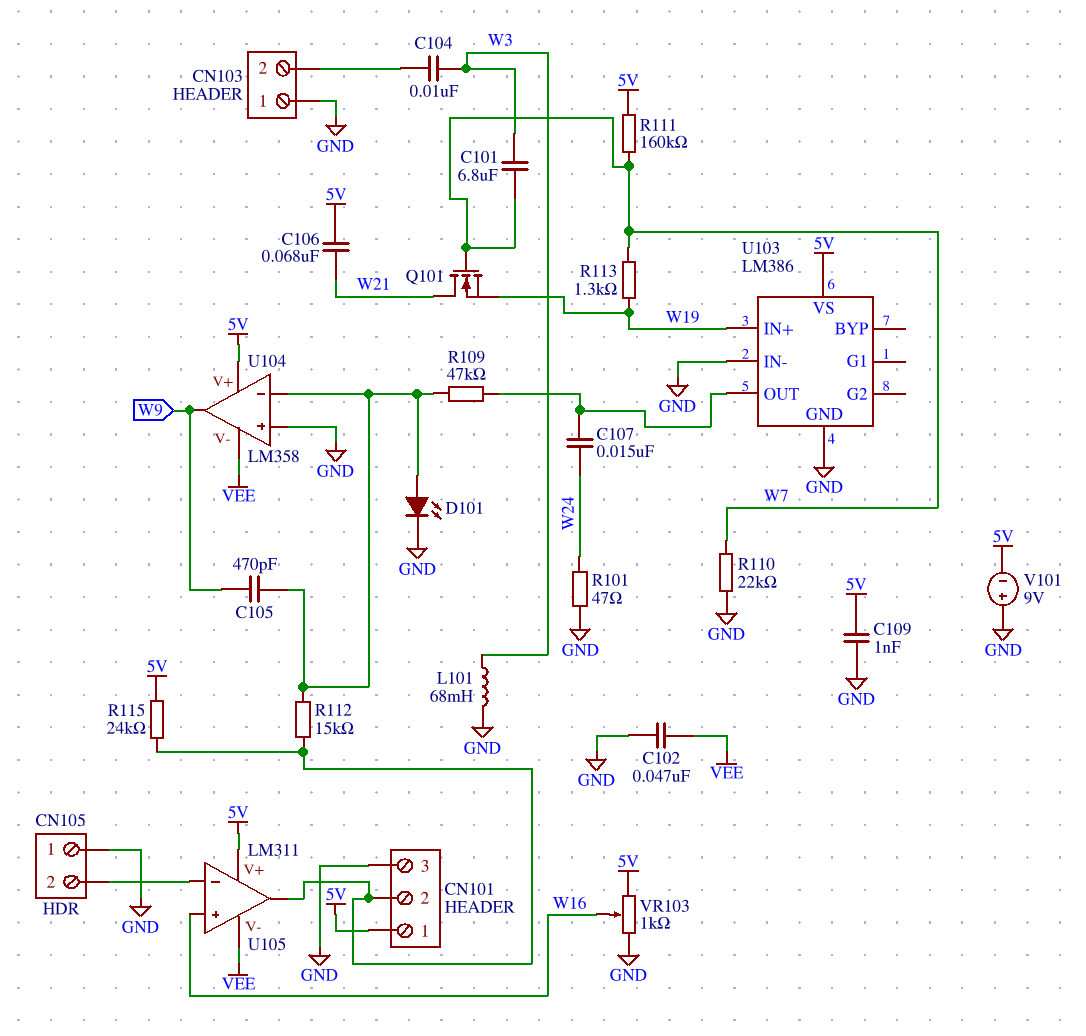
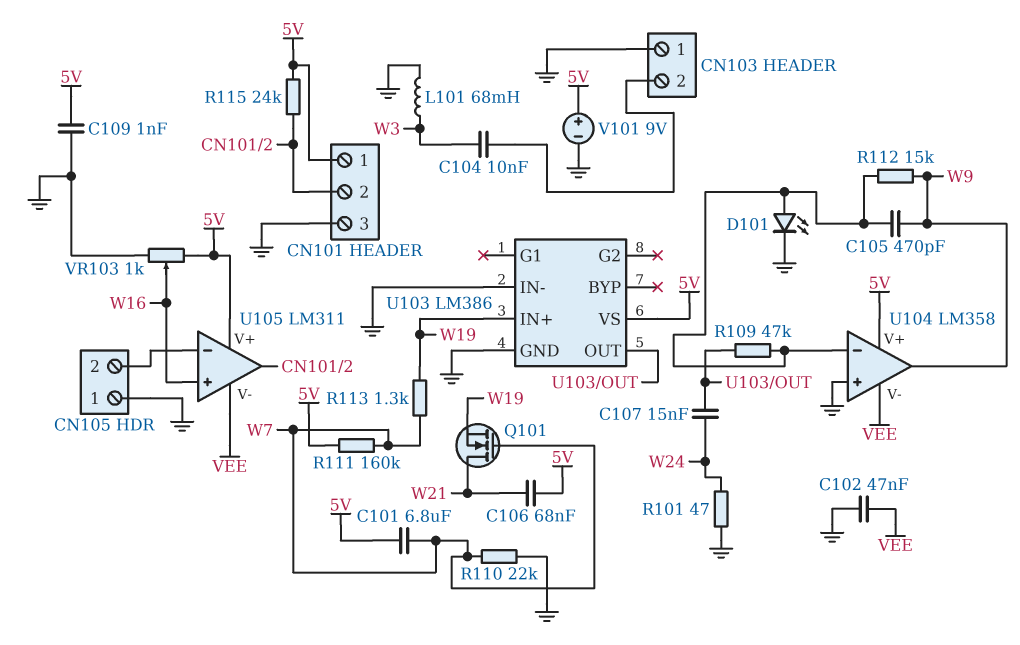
C101: 6.8uF (W3, W7) -> 6.8uF (5V, W7)
R112: 15k (CN101/2, U104/in-) -> 15k (U104/in-, W9)
V101: 9V (plus GND, minus 5V) -> 9V (plus 5V, minus GND)

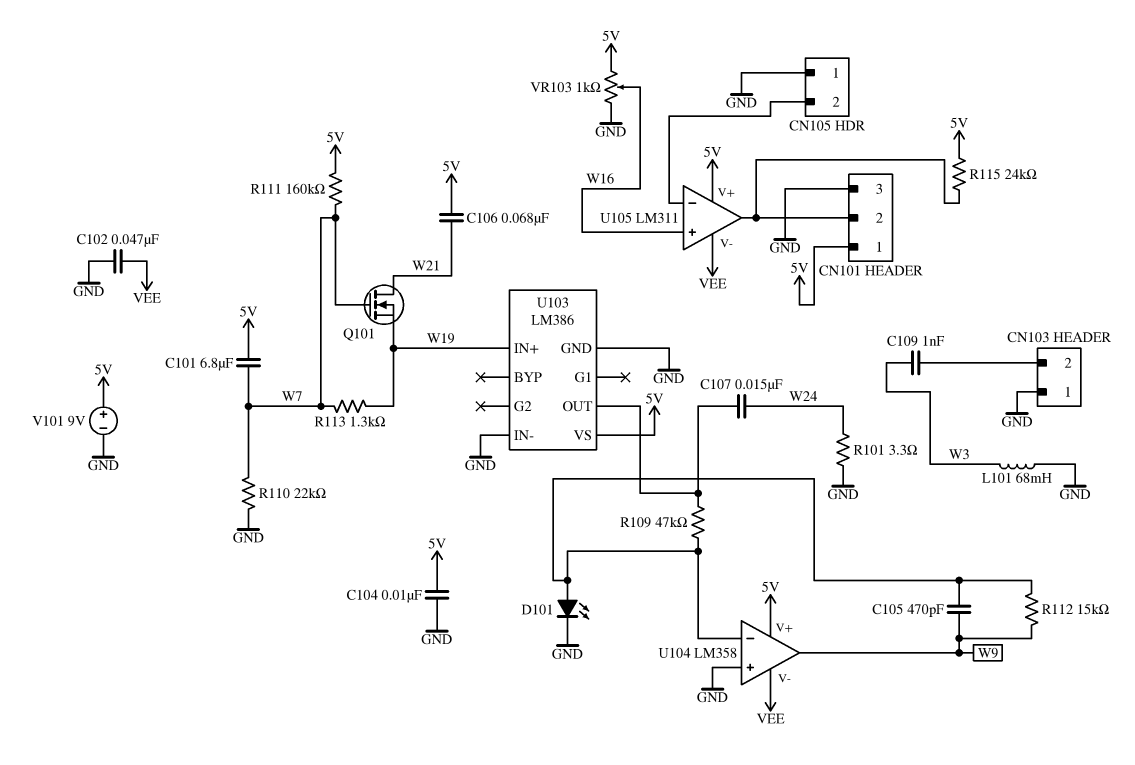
C104: 10nF (CN103/2, W3) -> 10nF (5V, GND)
C109: 1nF (5V, GND) -> 1nF (CN103/2, W3)
R101: 47 (GND, W24) -> 3.3 (GND, W24)

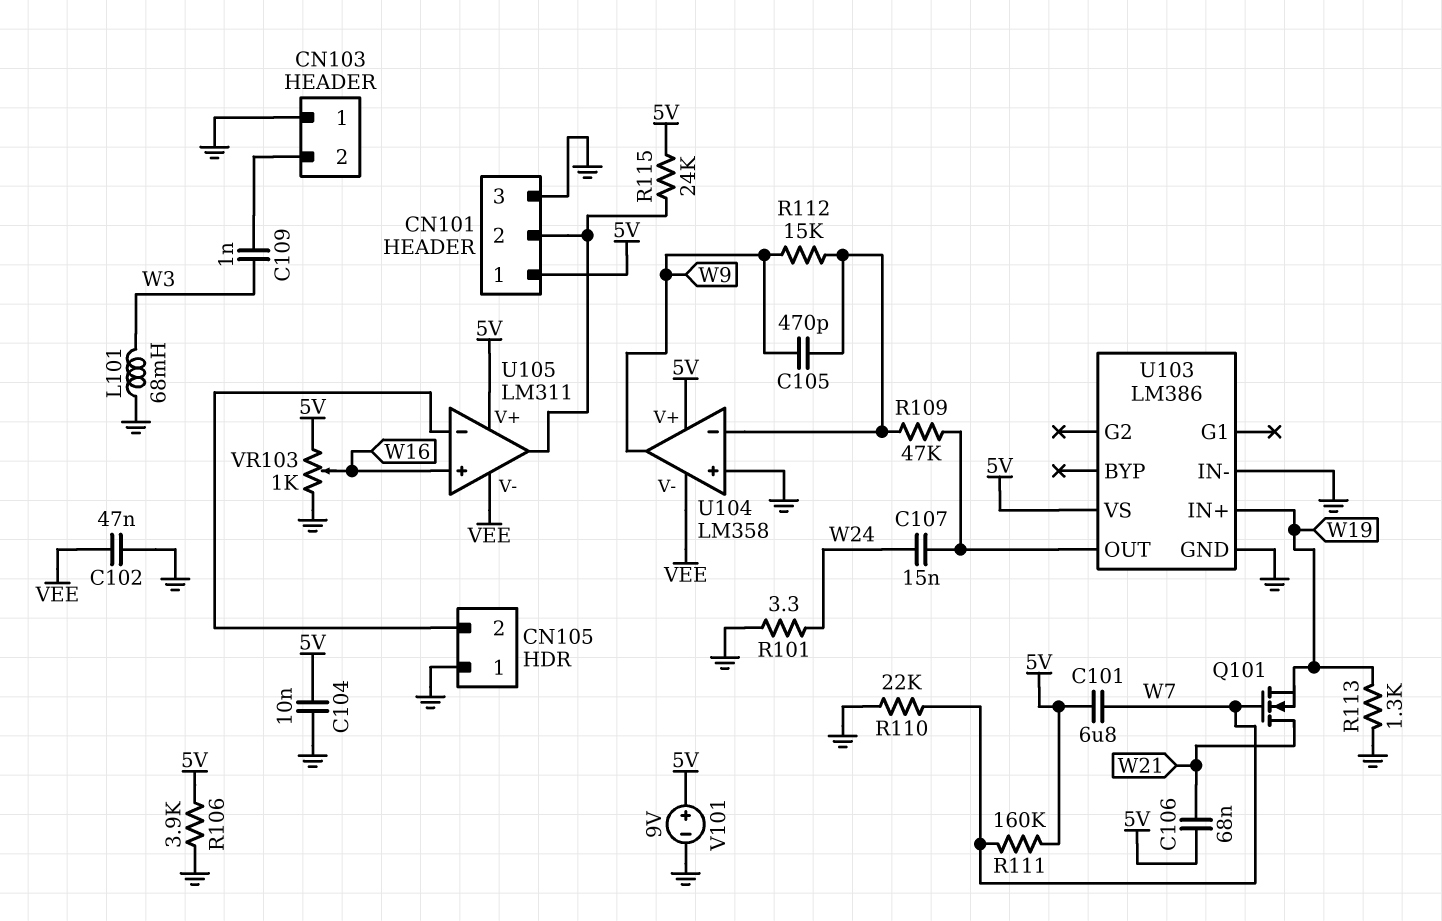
D101: LED (A U104/in-, K GND) -> none
R106: none -> 3.9k (5V, GND)
R113: 1.3k (W7, W19) -> 1.3k (GND, W19)

